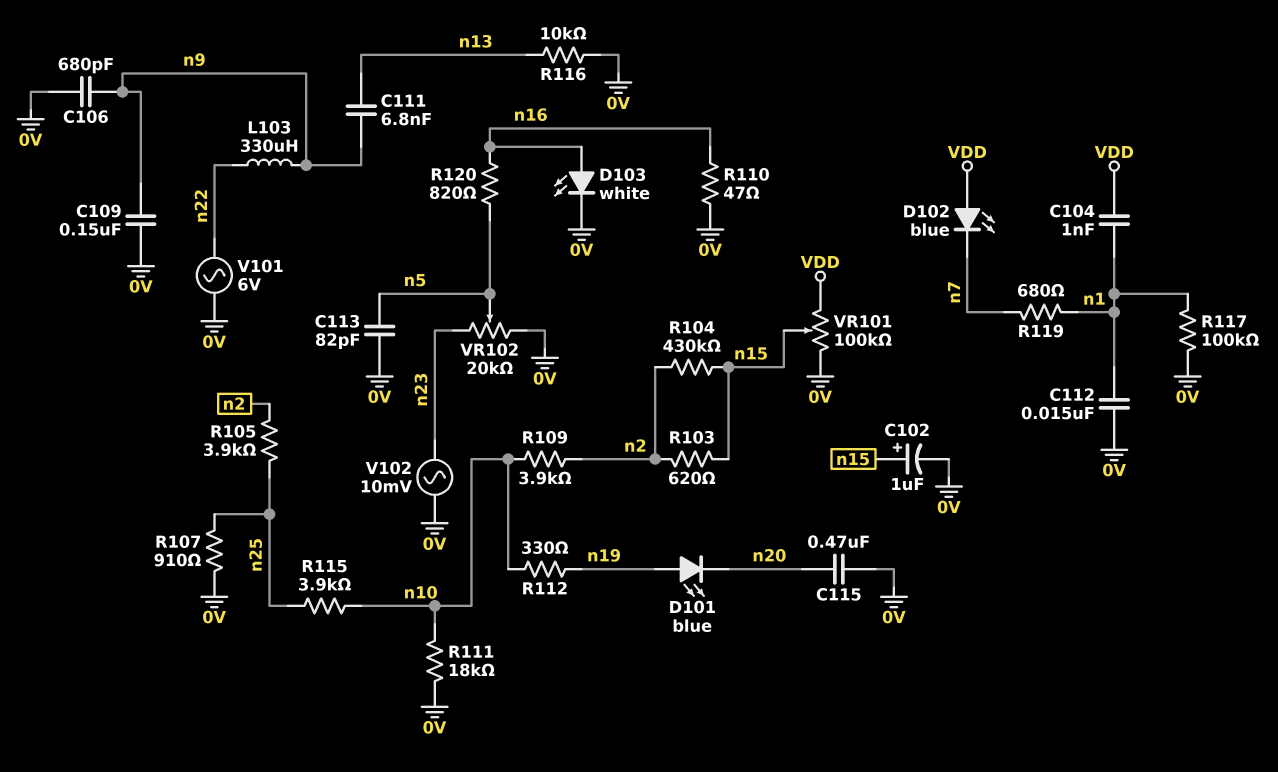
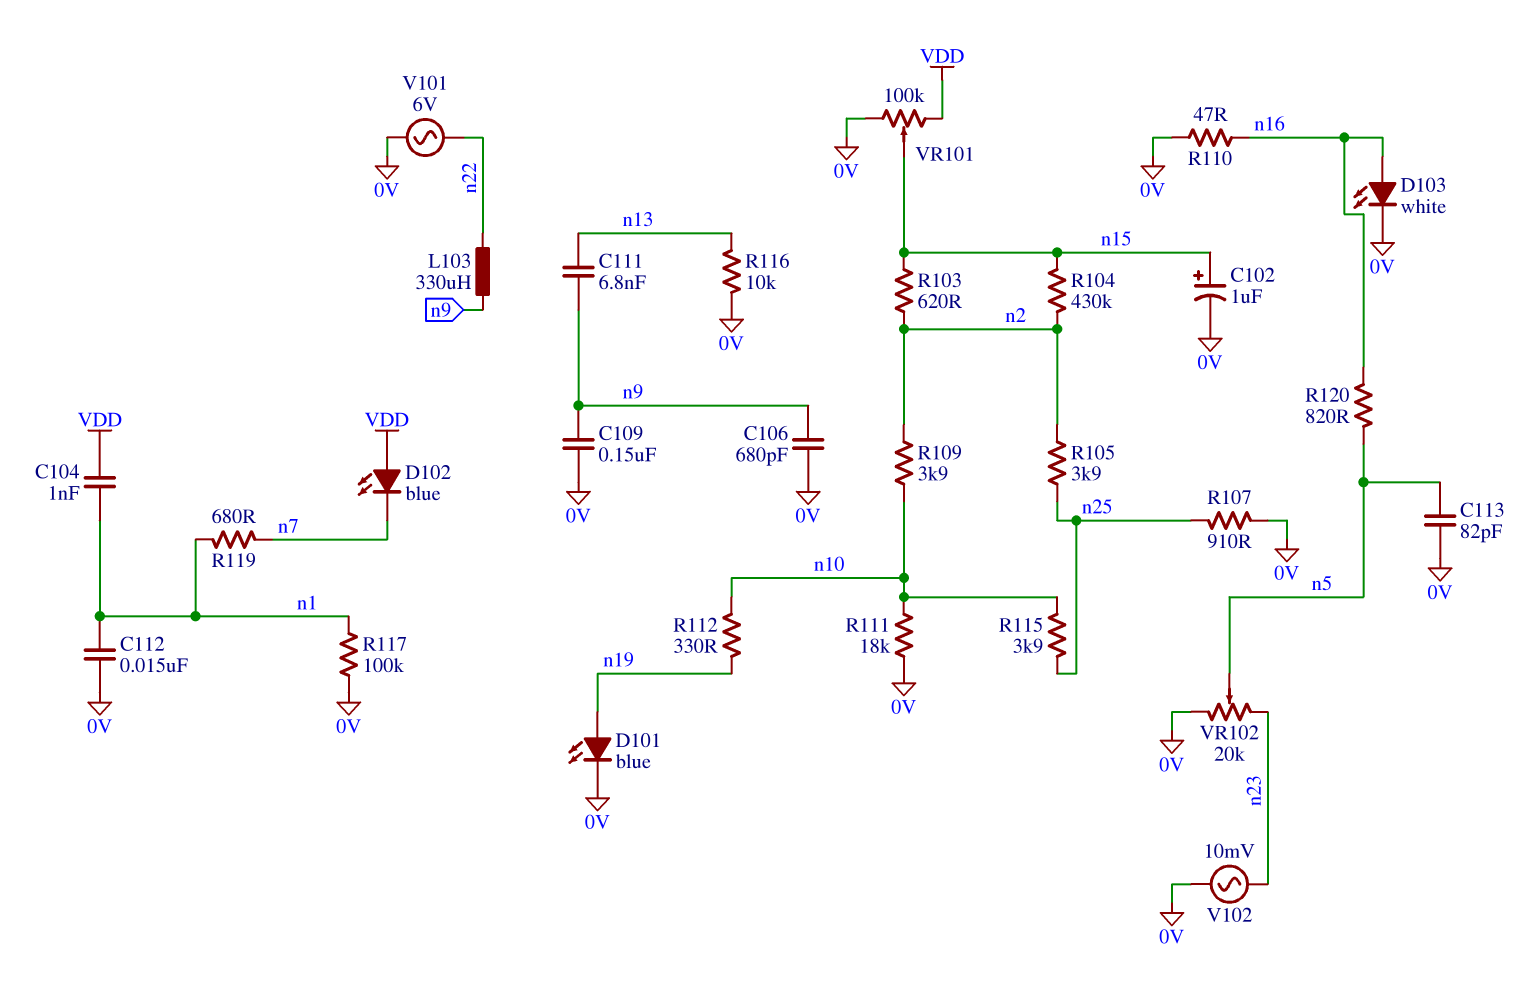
C115: 470nF (0V, n20) -> none
D101: LED blue (A n19, K n20) -> LED blue (A n19, K 0V)

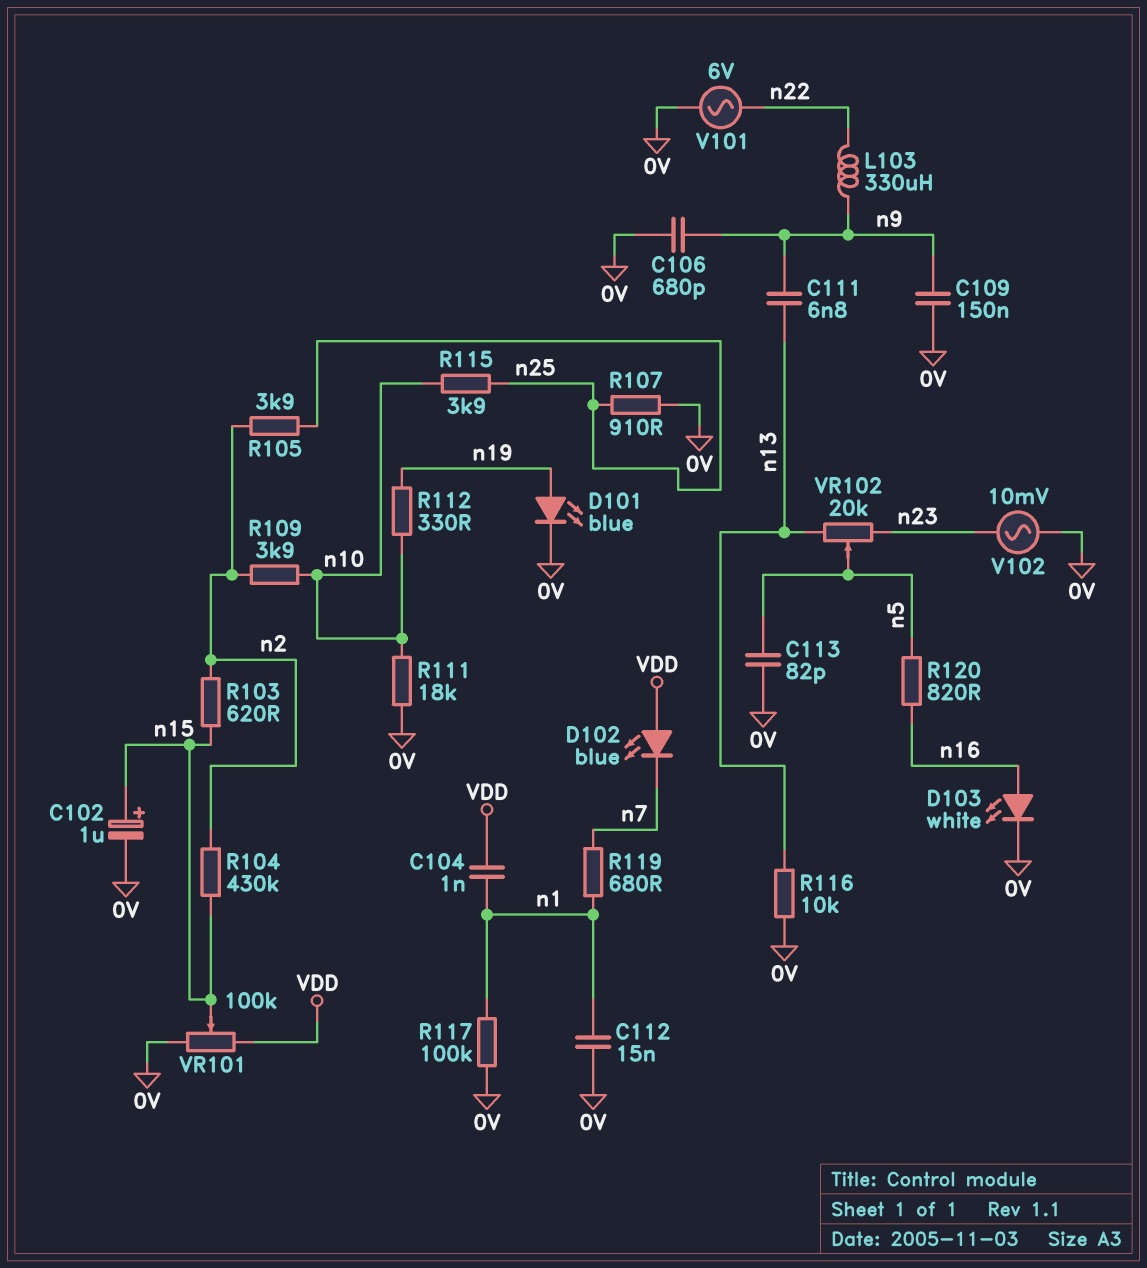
R110: 47 (0V, n16) -> none
VR102: 20k (0V, n23, wiper n5) -> 20k (n13, n23, wiper n5)

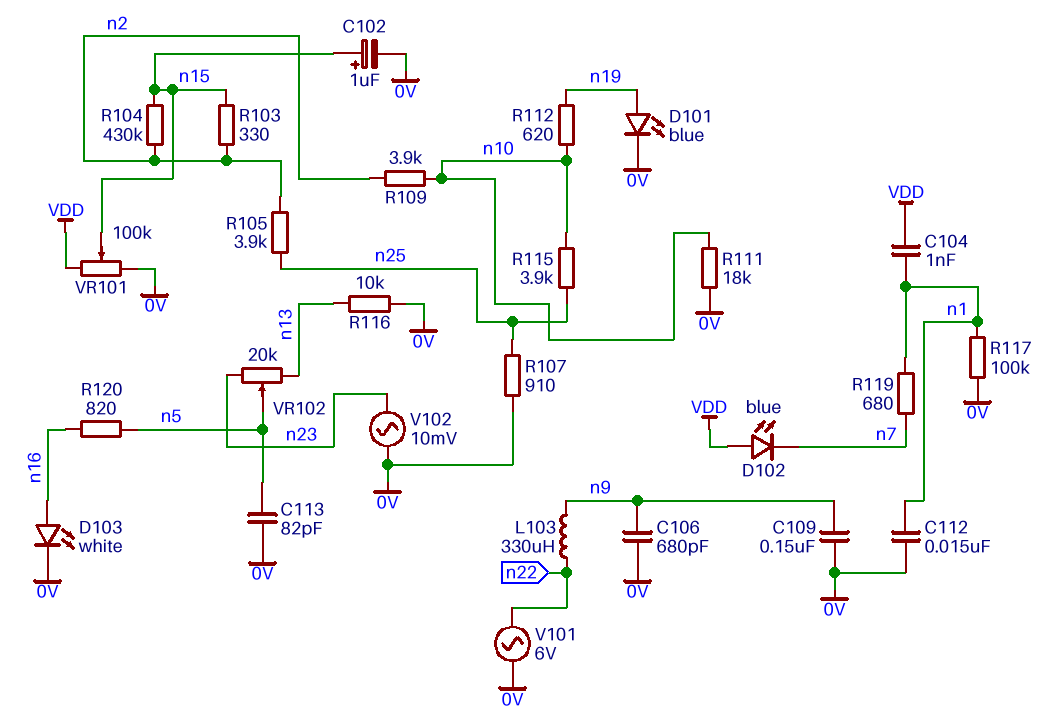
C111: 6.8nF (n9, n13) -> none
R103: 620 (n2, n15) -> 330 (n2, n15)
R112: 330 (n10, n19) -> 620 (n10, n19)

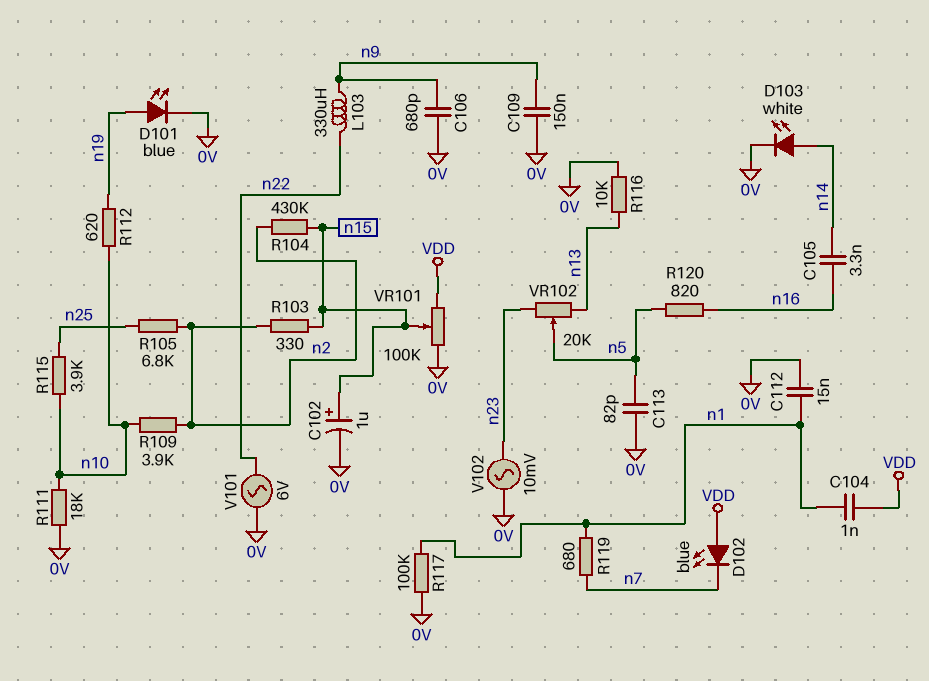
C105: none -> 3.3nF (n14, n16)
D103: LED white (A n16, K 0V) -> LED white (A n14, K 0V)
R105: 3.9k (n2, n25) -> 6.8k (n2, n25)
R107: 910 (0V, n25) -> none

